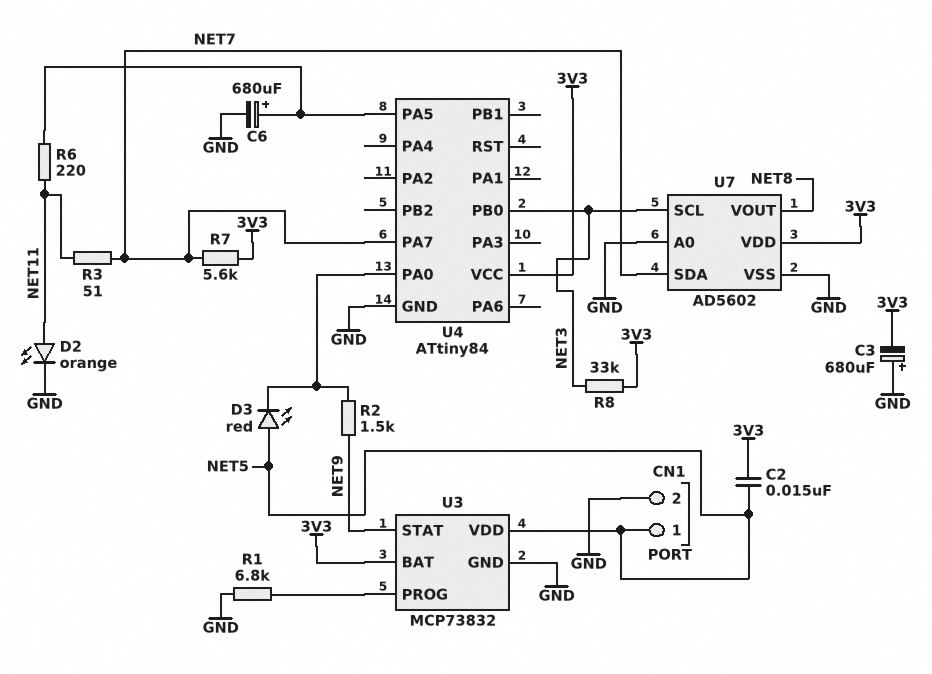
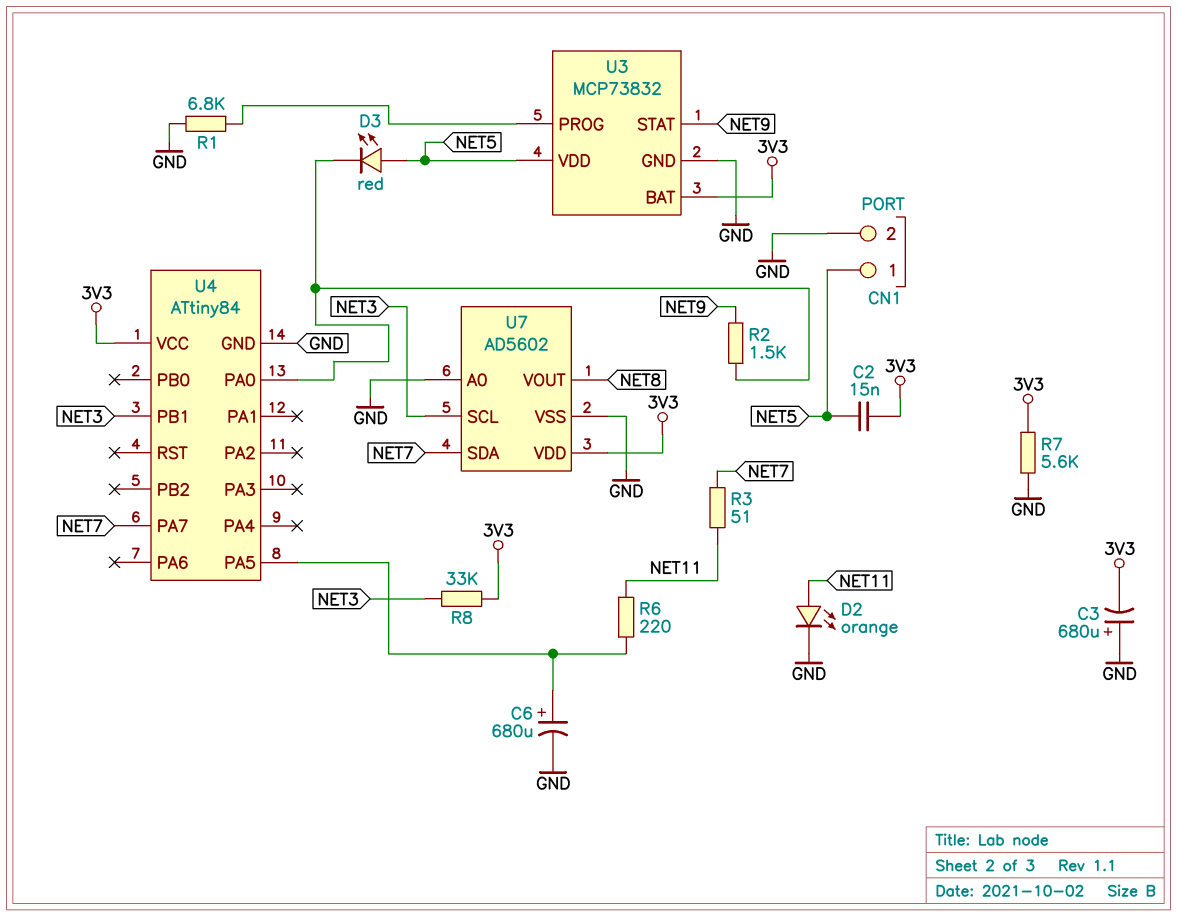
R7: 5.6k (3V3, NET7) -> 5.6k (3V3, GND)
U4 pin PB0: NET3 -> none
U4 pin PB1: none -> NET3

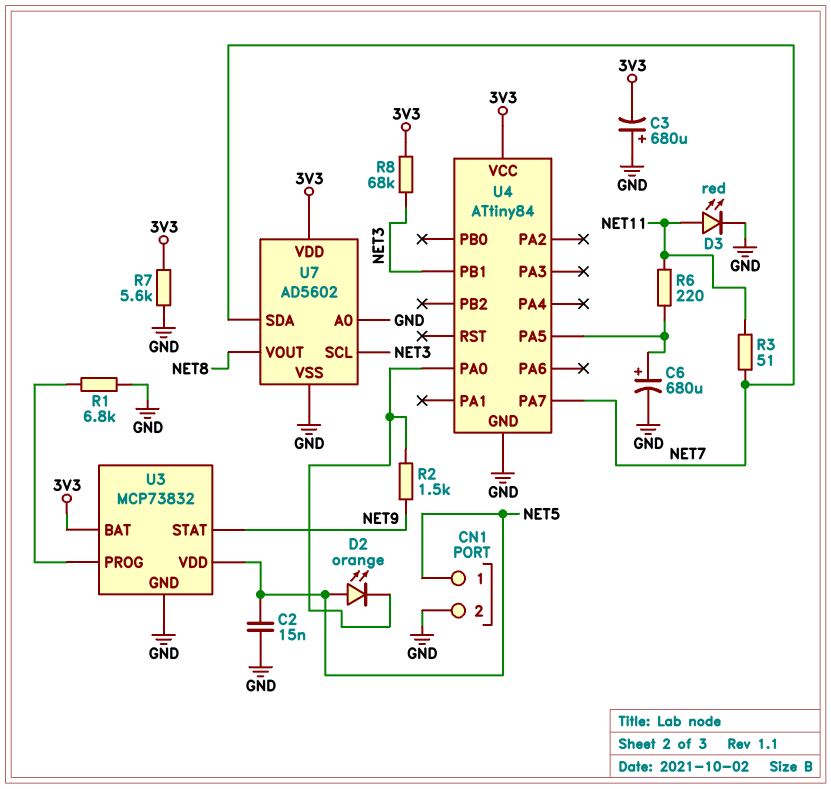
C2: 15nF (3V3, NET5) -> 15nF (GND, NET5)
D2: LED orange (A NET11, K GND) -> LED orange (A NET5, K U4/PA0)
D3: LED red (A NET5, K U4/PA0) -> LED red (A NET11, K GND)
R8: 33k (3V3, NET3) -> 68k (3V3, NET3)

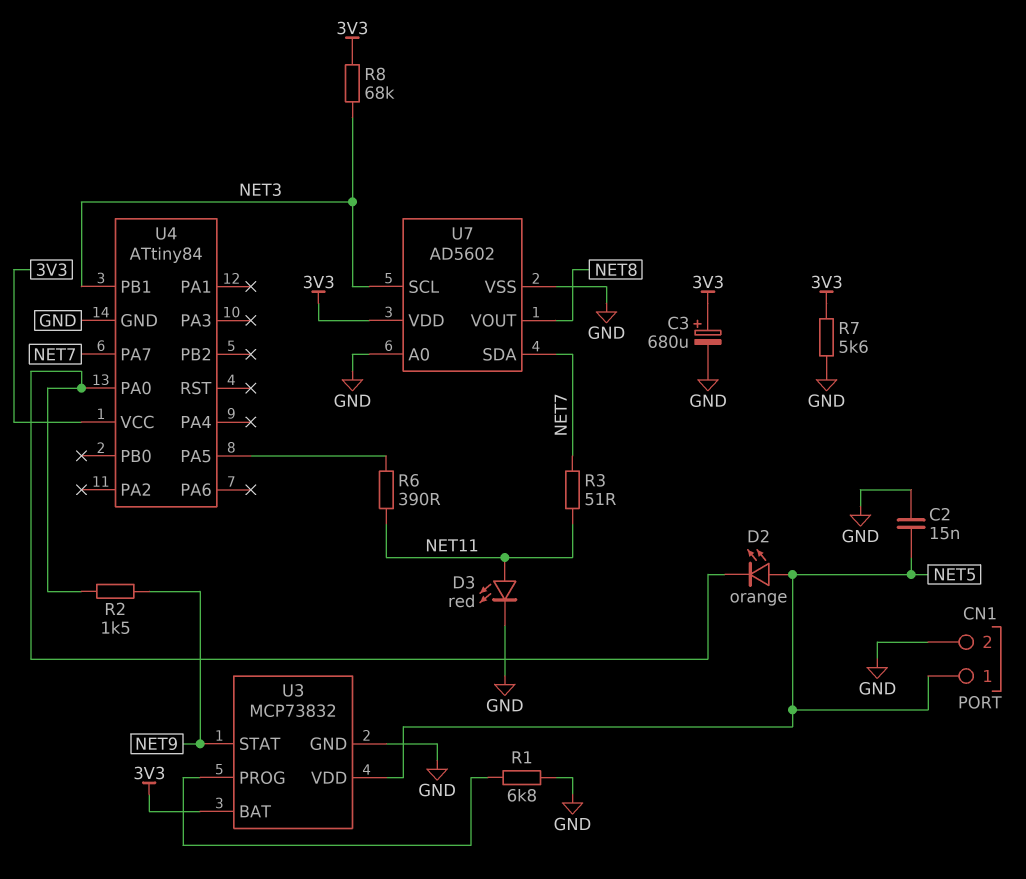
C3: 680uF (plus GND, minus 3V3) -> 680uF (plus 3V3, minus GND)
C6: 680uF (plus U4/PA5, minus GND) -> none
R6: 220 (NET11, U4/PA5) -> 390 (NET11, U4/PA5)

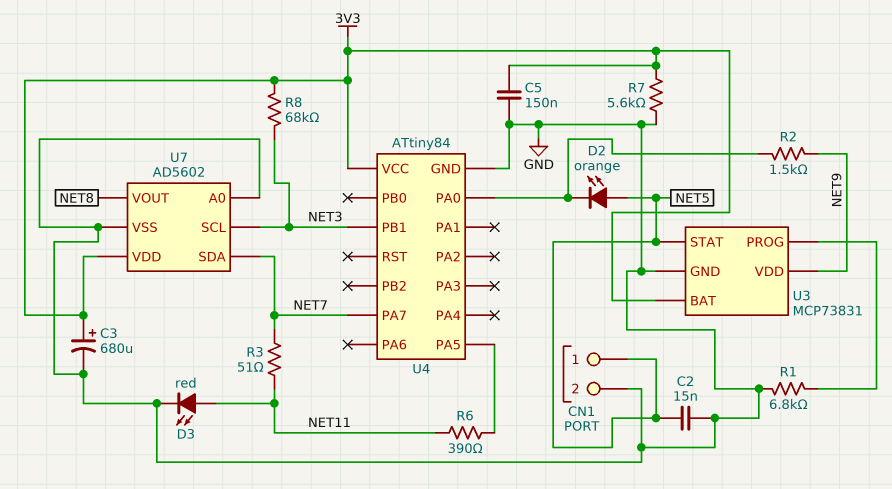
C5: none -> 150nF (3V3, GND)
U3: MCP73832 -> MCP73831
U3 pin STAT: NET9 -> NET5
U3 pin VDD: NET5 -> NET9

